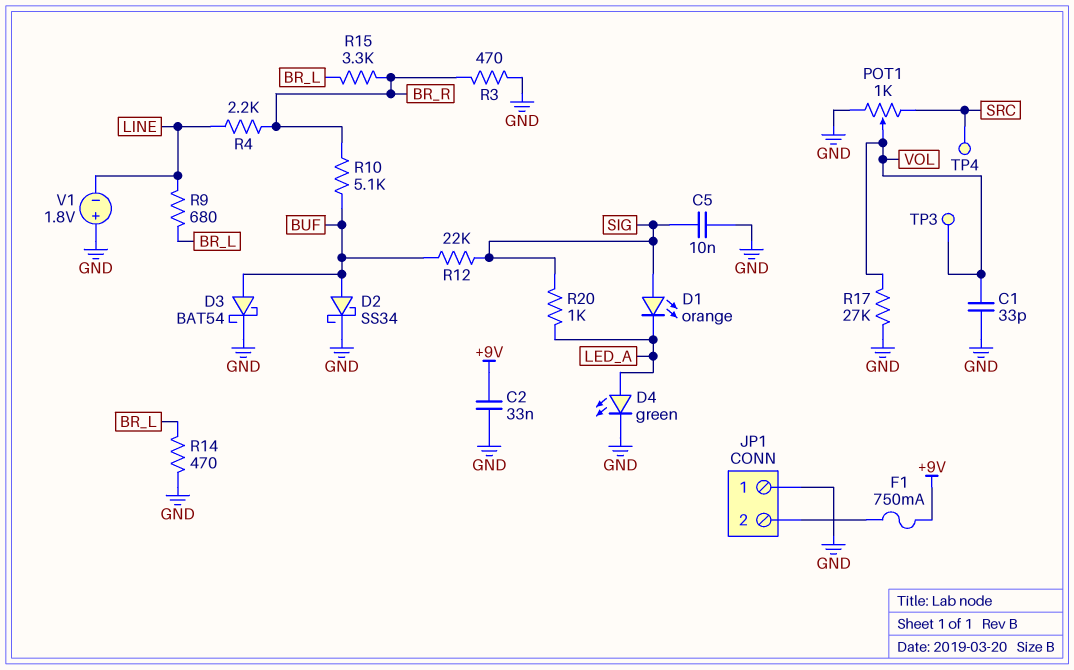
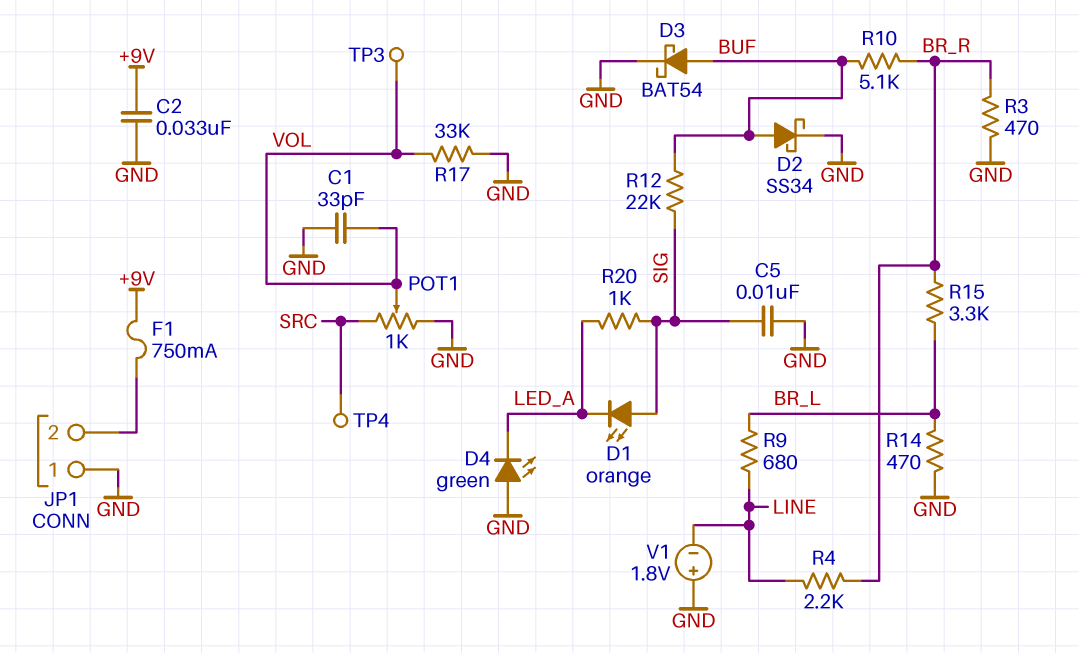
D4: LED green (A LED_A, K GND) -> LED green (A GND, K LED_A)
R17: 27k (GND, VOL) -> 33k (GND, VOL)

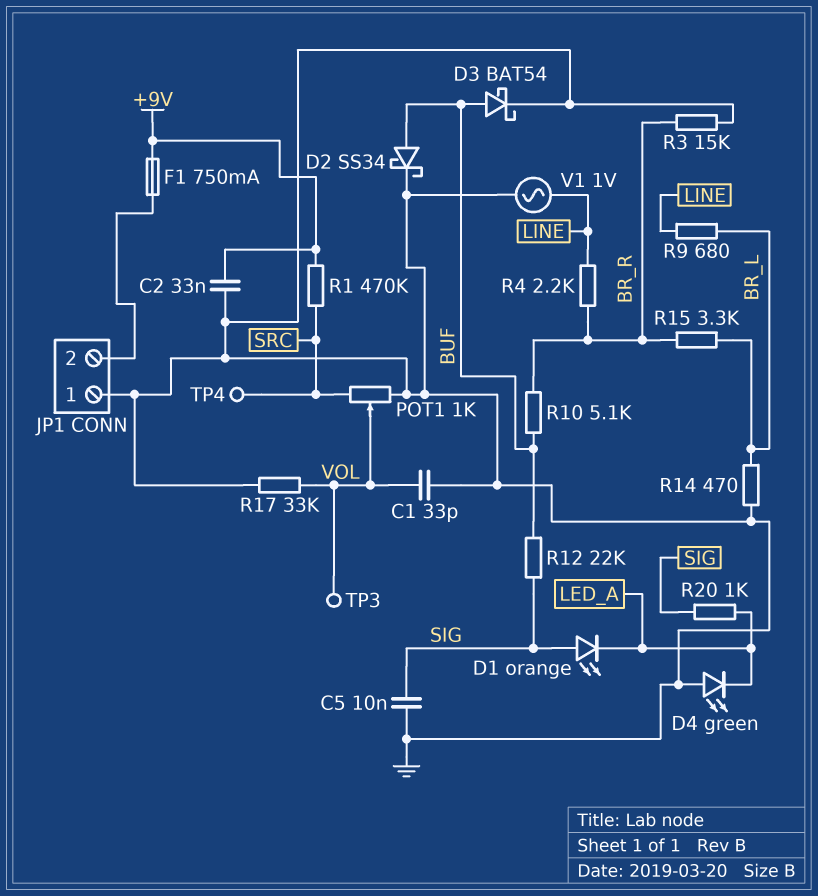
R1: none -> 470k (+9V, SRC)
R3: 470 (BR_R, GND) -> 15k (BR_R, GND)
V1: 1.8V (plus GND, minus LINE) -> AC 1V (GND, LINE)

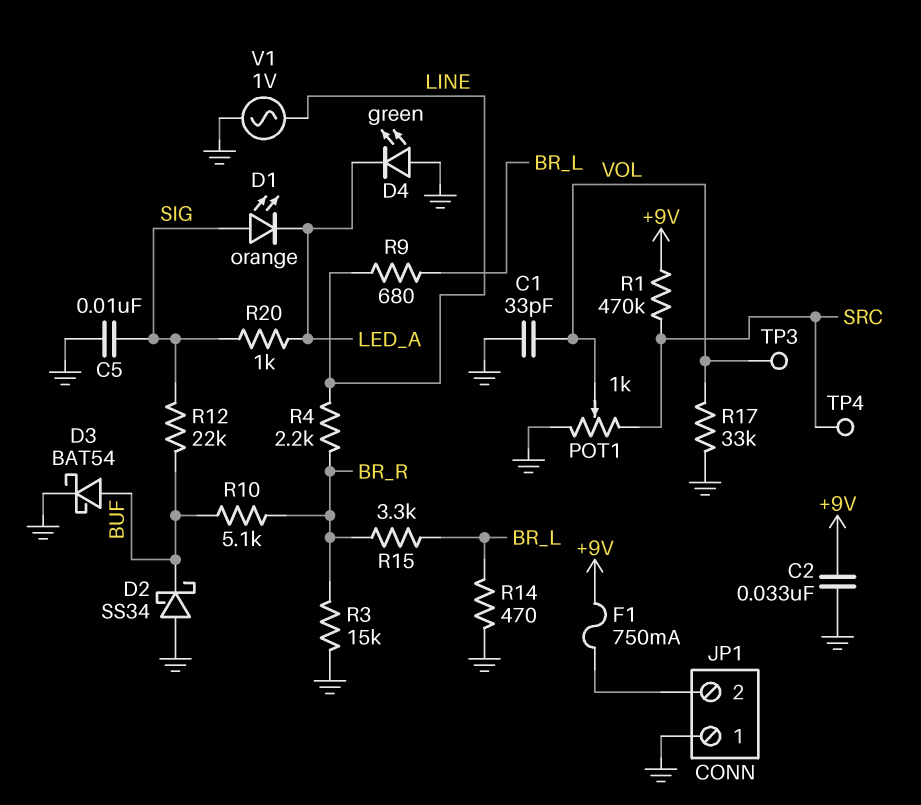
D2: schottky SS34 (A BUF, K GND) -> schottky SS34 (A GND, K BUF)

